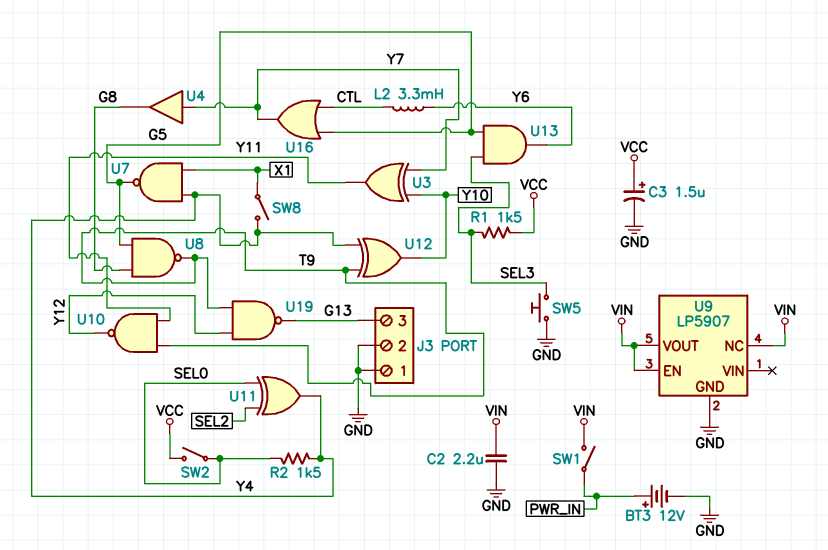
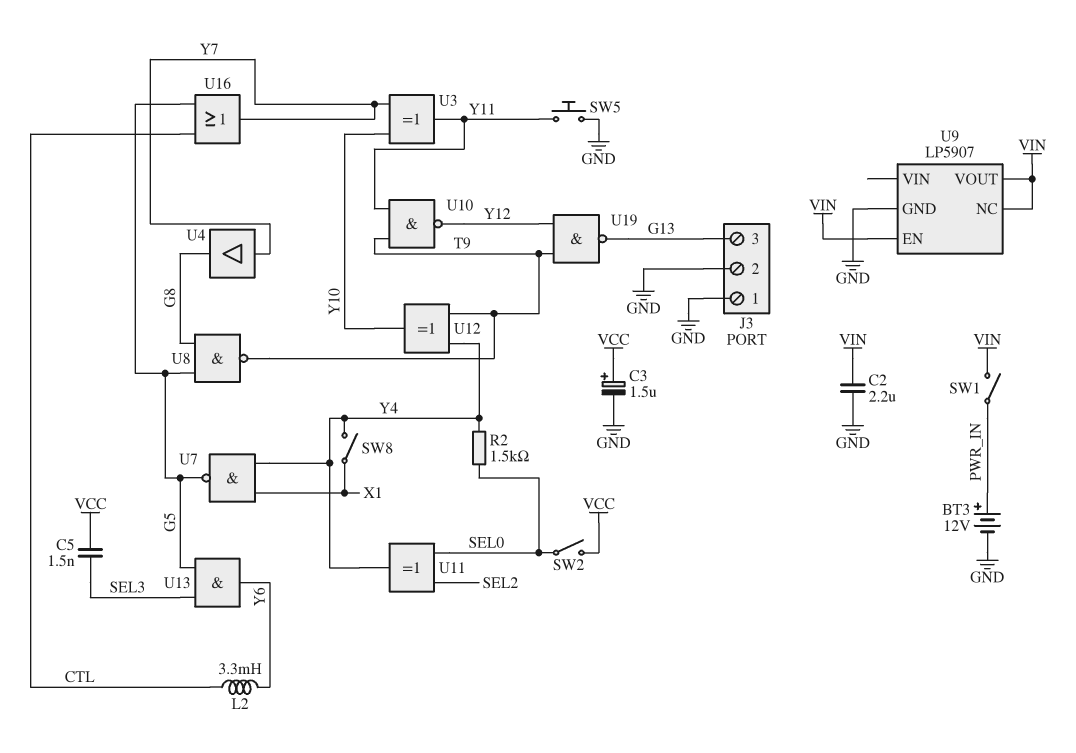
C5: none -> 1.5nF (SEL3, VCC)
R1: 1.5k (SEL3, VCC) -> none
SW5: button (GND, SEL3) -> button (GND, Y11)

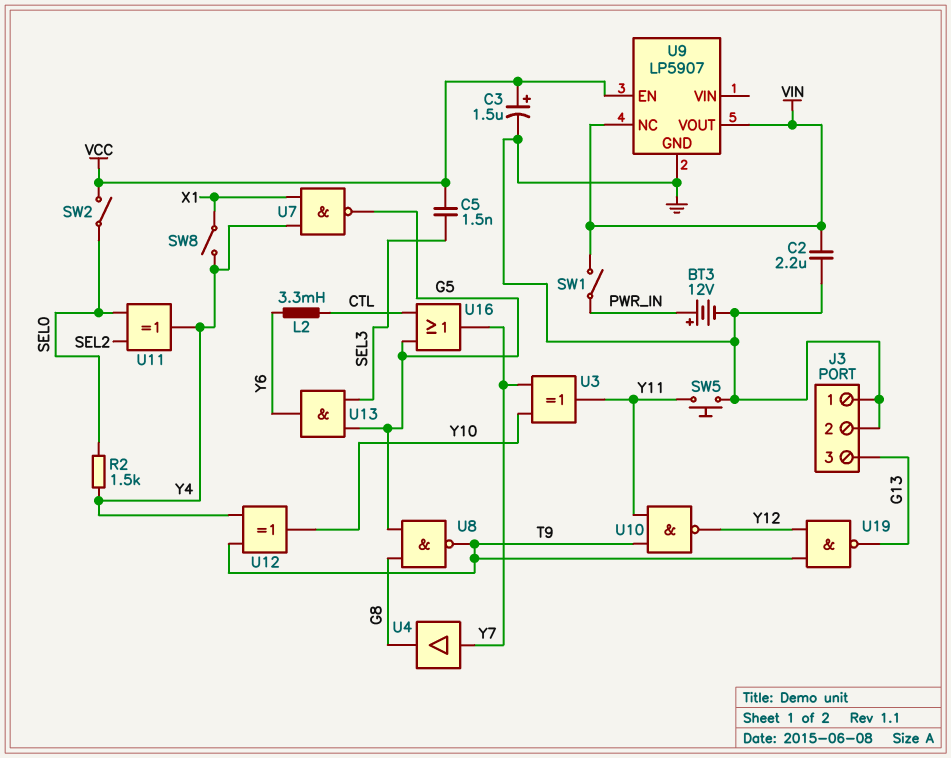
U9 pin EN: VIN -> VCC

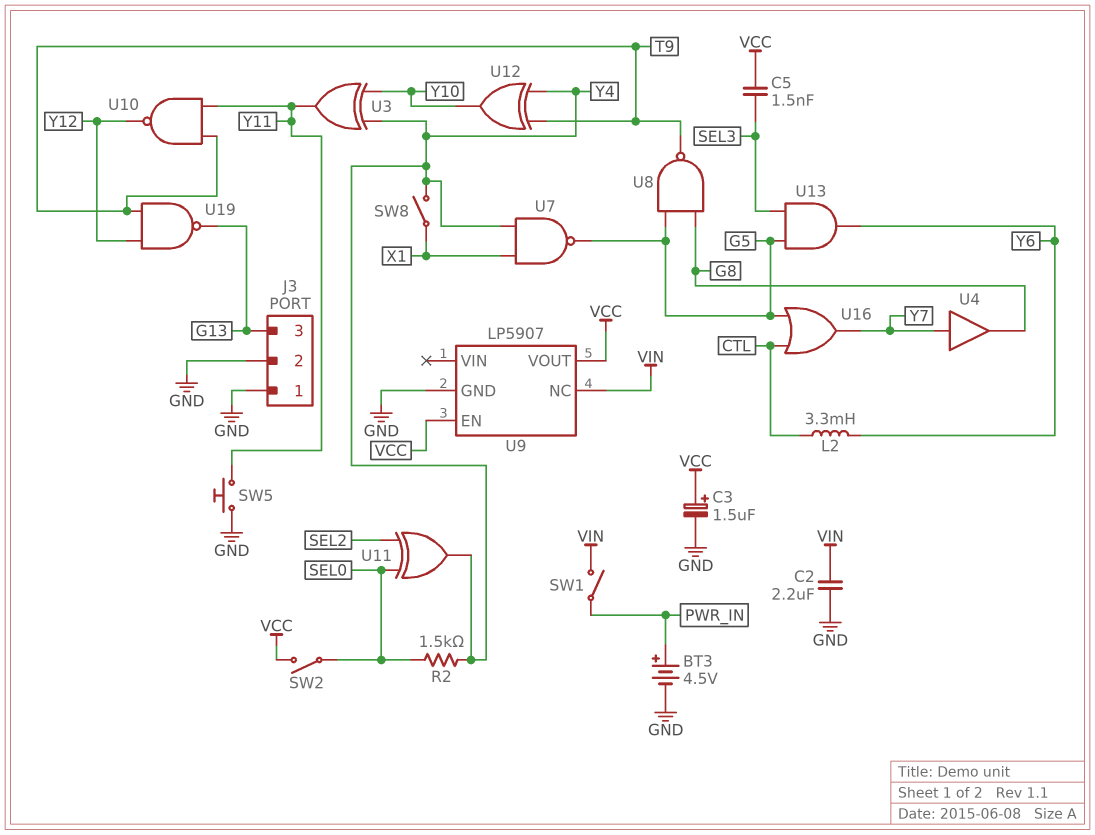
BT3: 12V (plus PWR_IN, minus GND) -> 4.5V (plus PWR_IN, minus GND)
U3: XOR (in Y7, in Y10, out Y11) -> XOR (in Y4, in Y10, out Y11)
U9 pin VOUT: VIN -> VCC

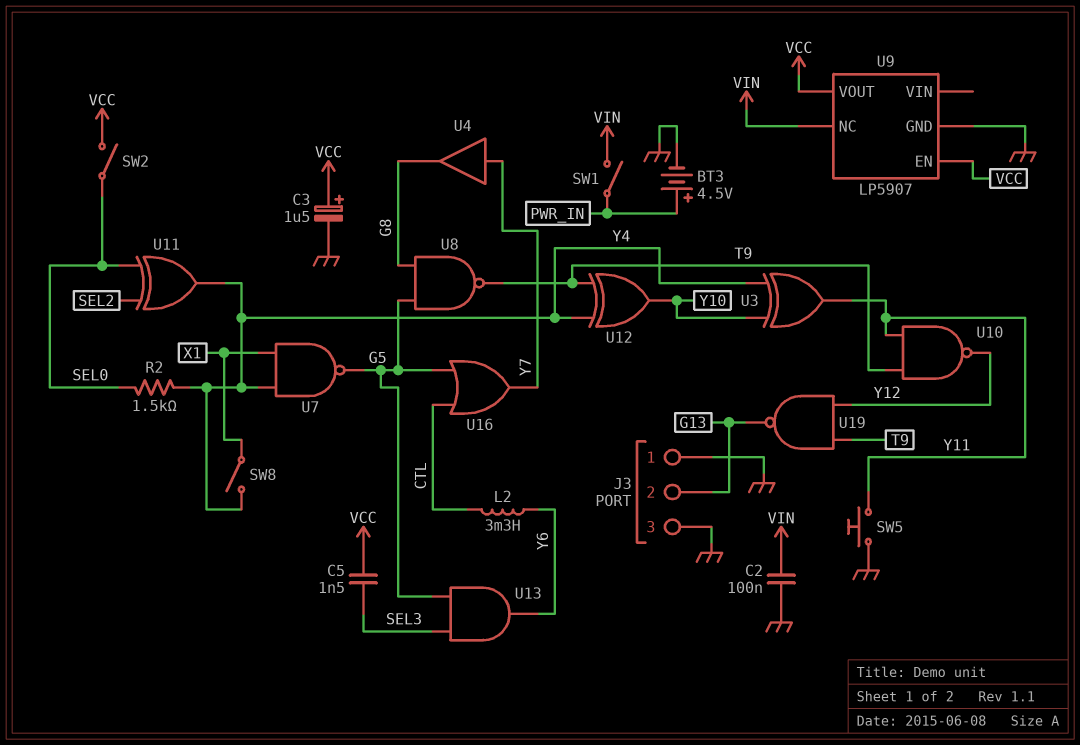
C2: 2.2uF (GND, VIN) -> 100nF (GND, VIN)
J3 pin 2: GND -> G13
J3 pin 3: G13 -> GND

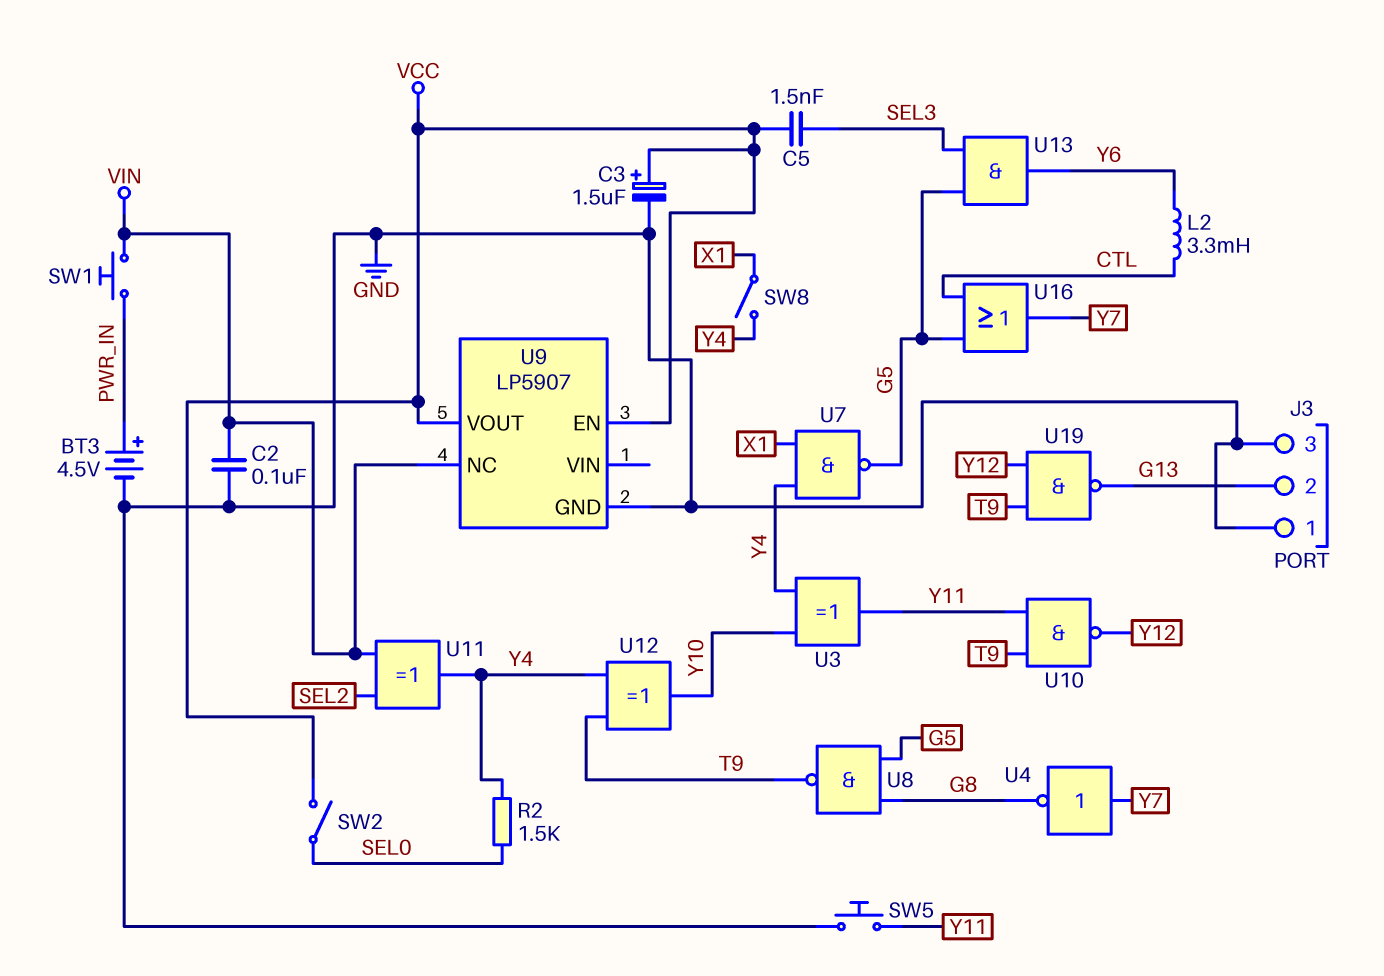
SW1: switch (PWR_IN, VIN) -> button (PWR_IN, VIN)
U4: buffer (in Y7, out G8) -> NOT (in Y7, out G8)
U11: XOR (in SEL0, in SEL2, out Y4) -> XOR (in SEL2, in VIN, out Y4)

